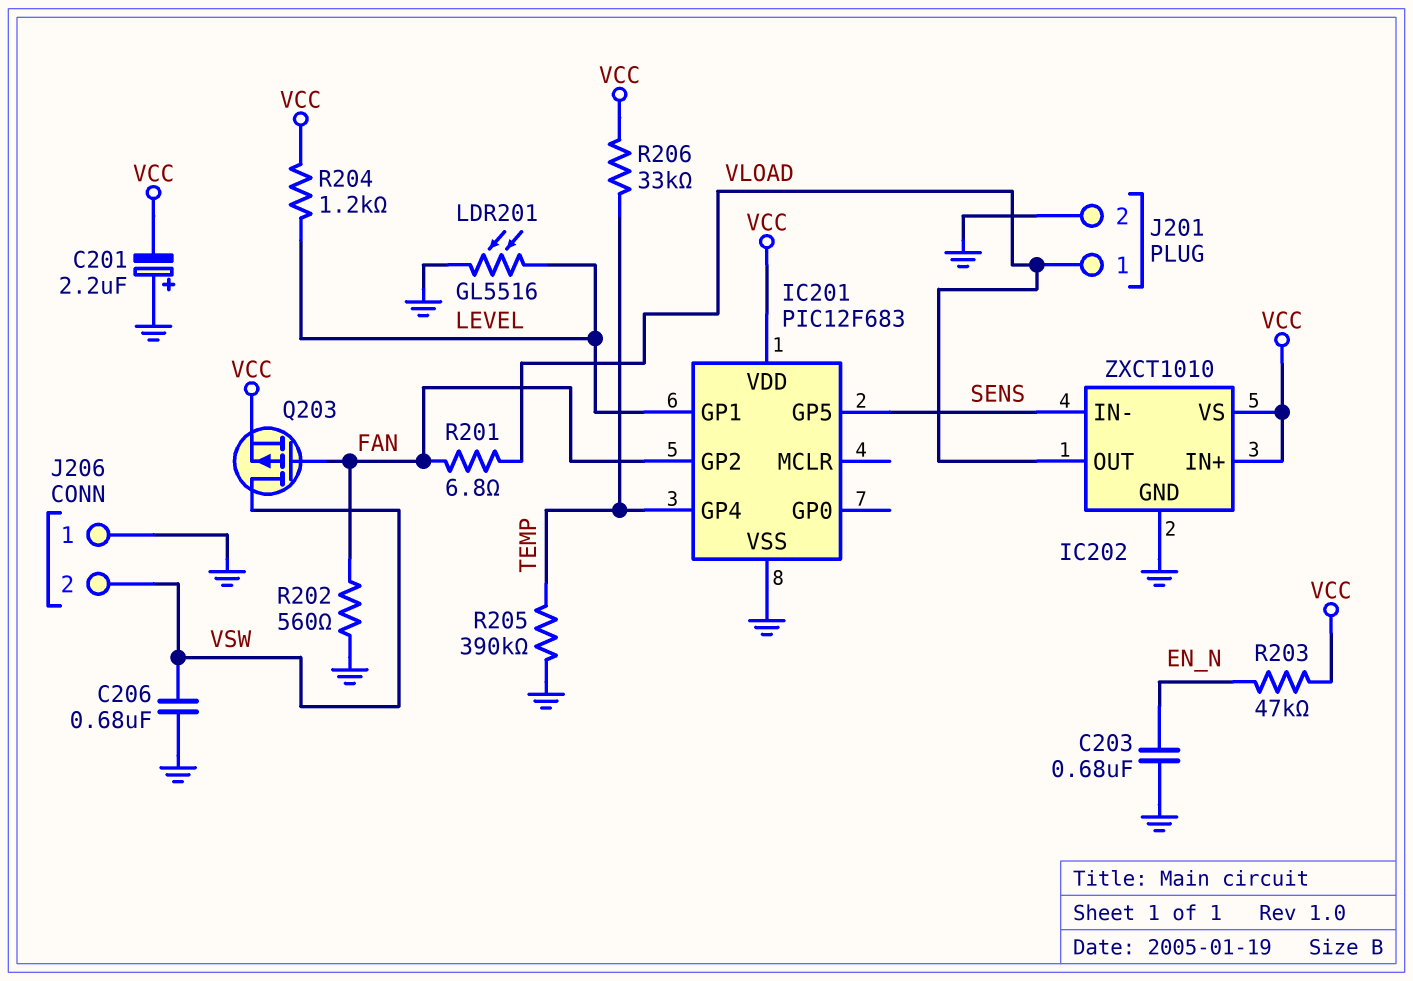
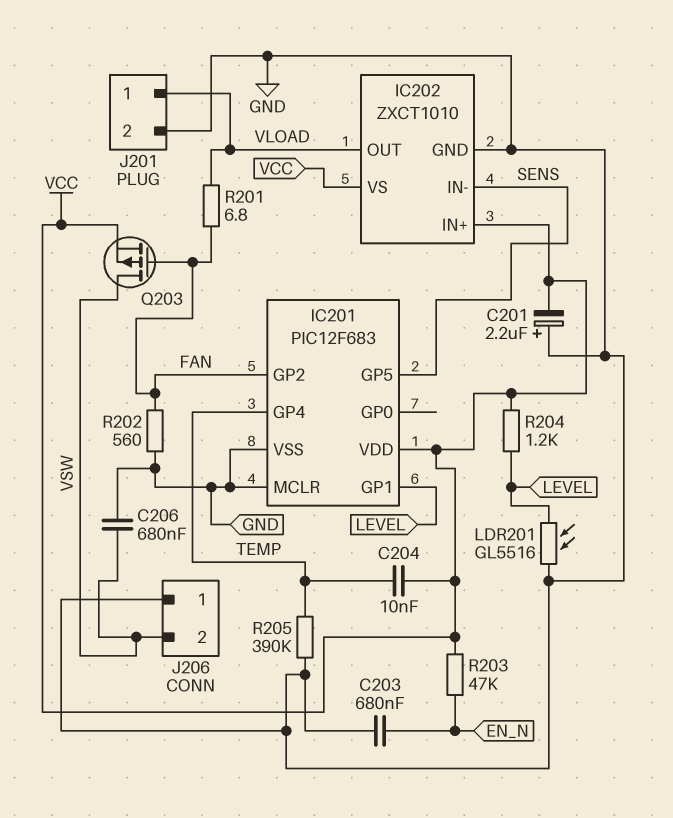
C204: none -> 10nF (TEMP, VCC)
IC201 pin MCLR: none -> GND
R206: 33k (TEMP, VCC) -> none

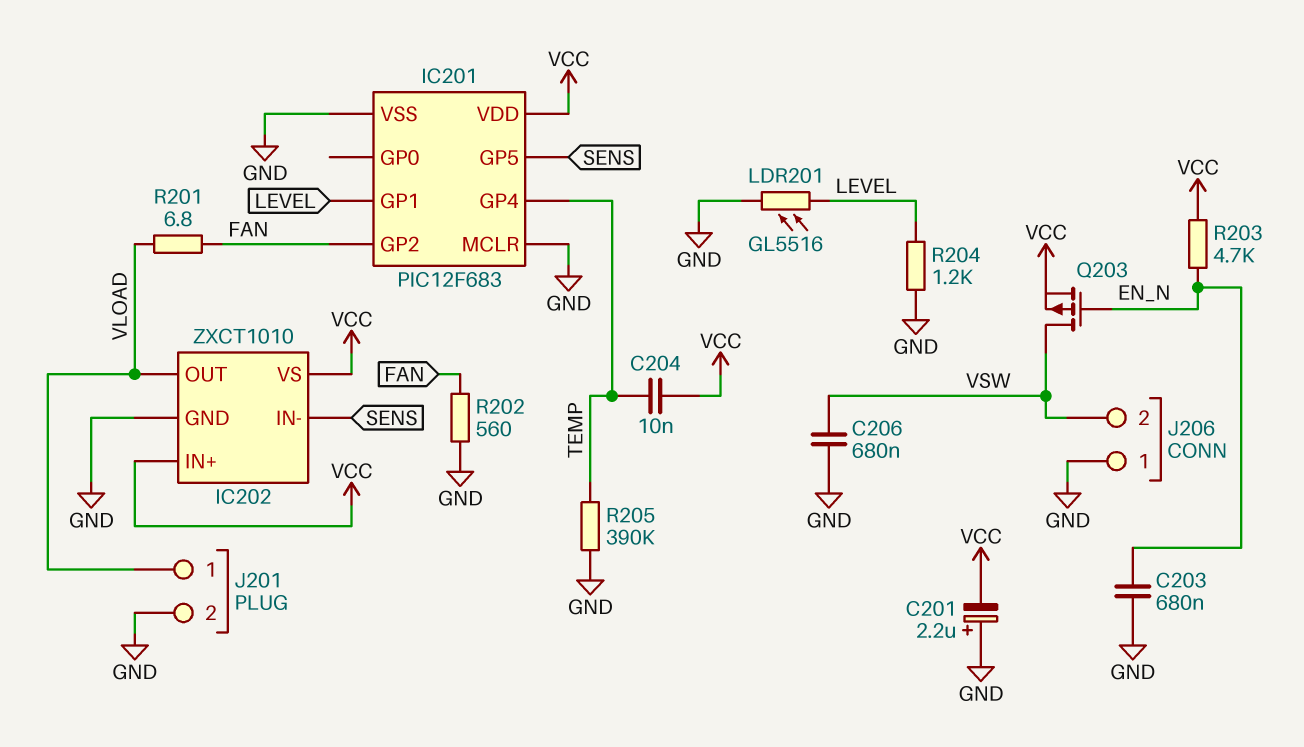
Q203: PMOS (G FAN, D VSW, S VCC) -> PMOS (G EN_N, D VSW, S VCC)
R203: 47k (EN_N, VCC) -> 4.7k (EN_N, VCC)
R204: 1.2k (LEVEL, VCC) -> 1.2k (GND, LEVEL)

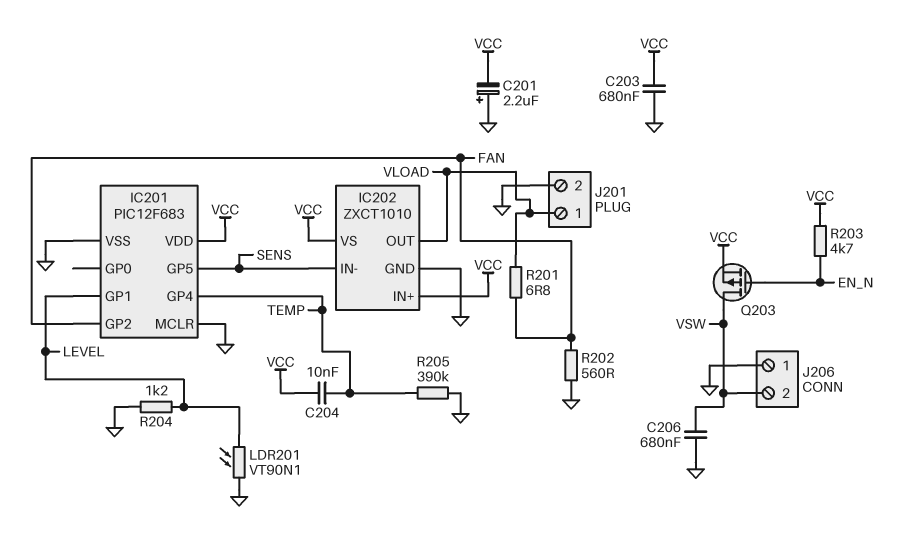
C203: 680nF (EN_N, GND) -> 680nF (GND, VCC)
LDR201: GL5516 (GND, LEVEL) -> VT90N1 (GND, LEVEL)

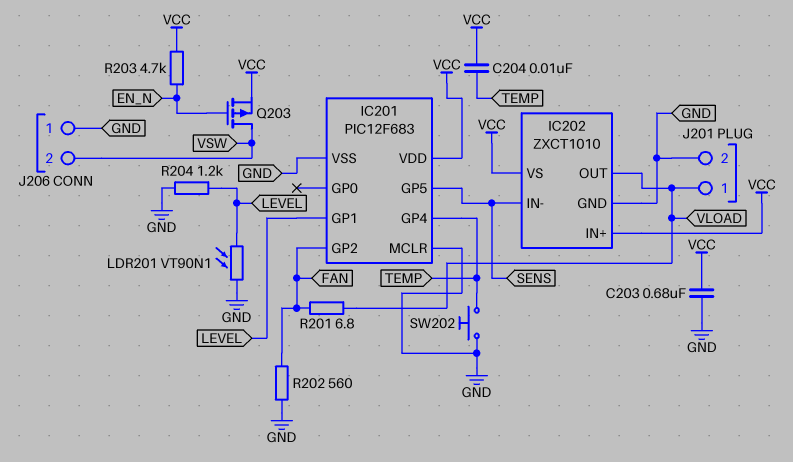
C201: 2.2uF (plus GND, minus VCC) -> none
C206: 680nF (GND, VSW) -> none
R205: 390k (GND, TEMP) -> none
SW202: none -> button (GND, TEMP)

